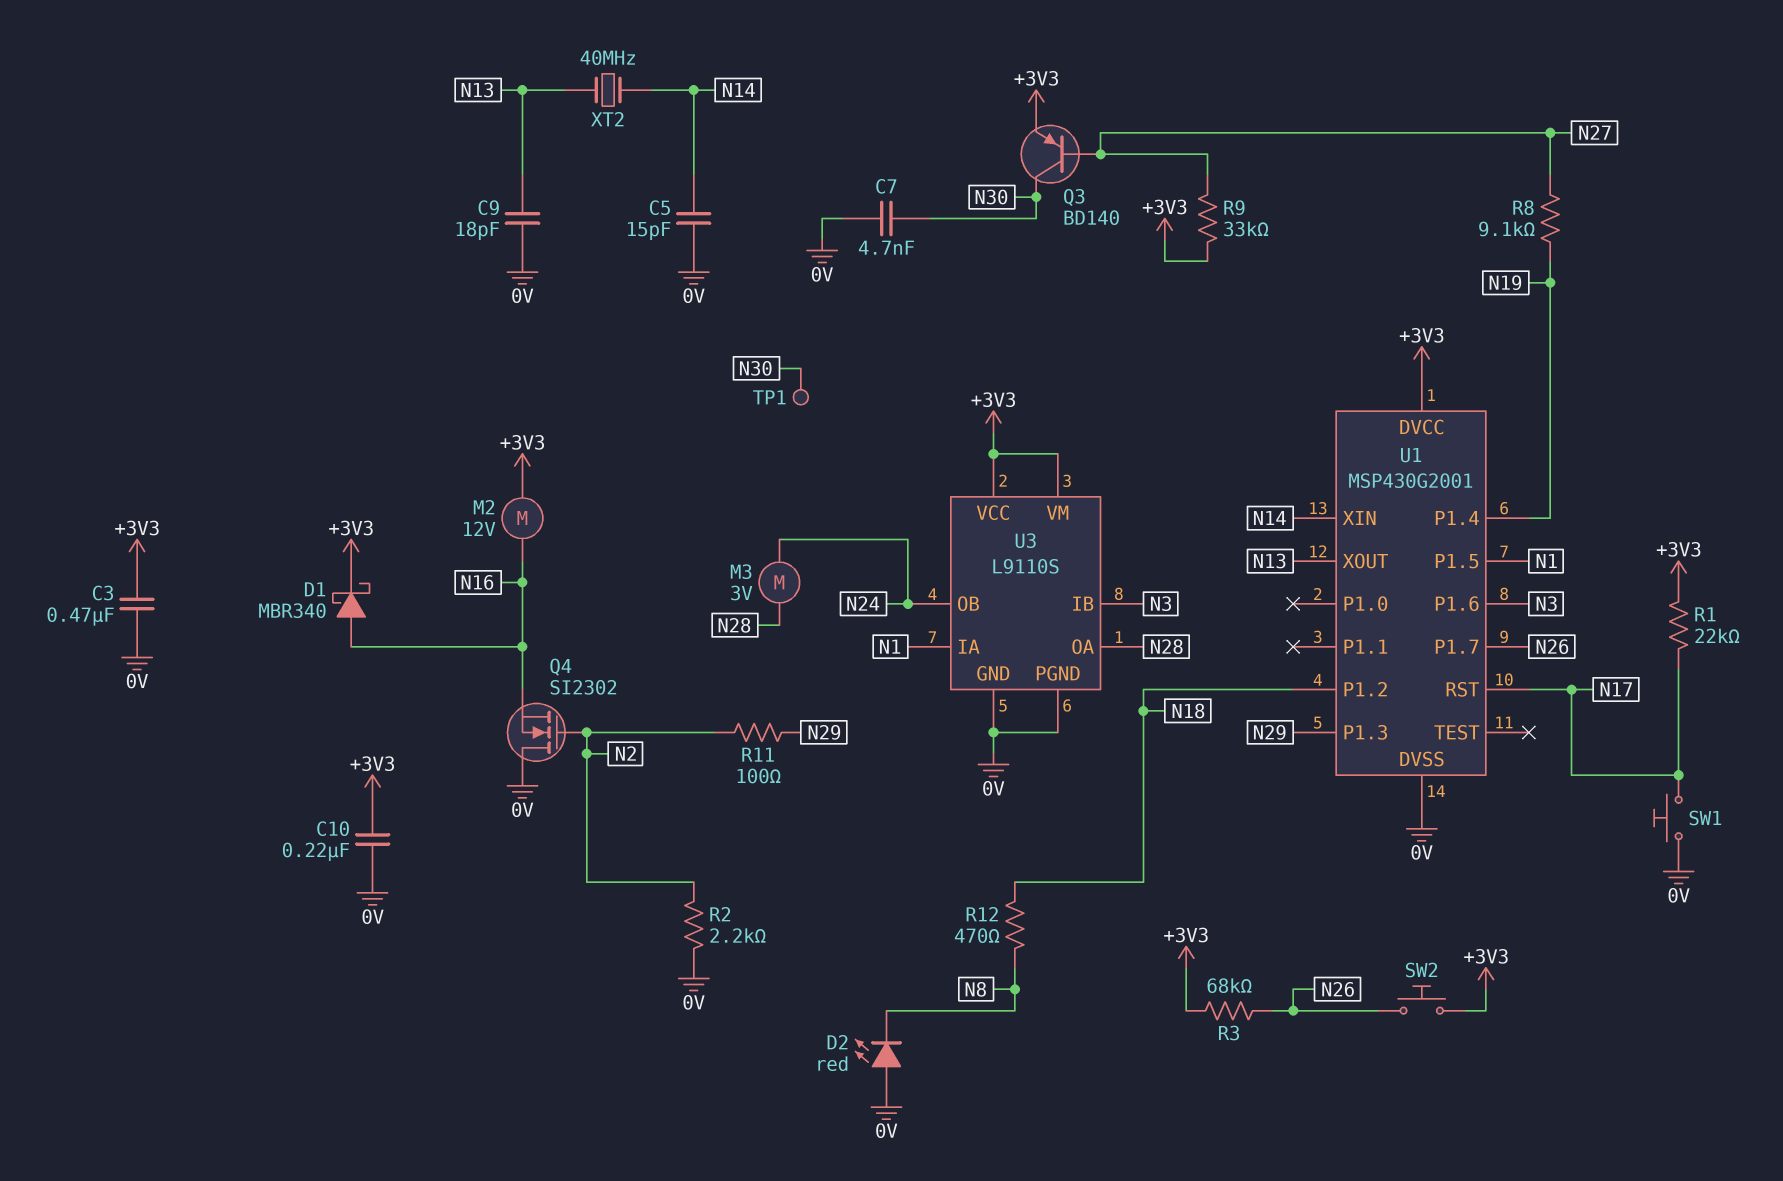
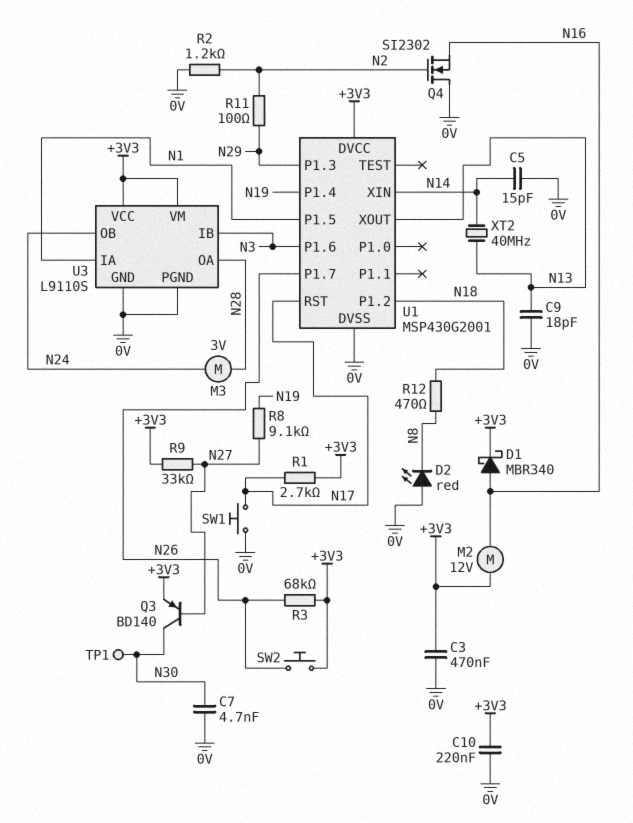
R1: 22k (+3V3, N17) -> 2.7k (+3V3, N17)
R2: 2.2k (0V, N2) -> 1.2k (0V, N2)

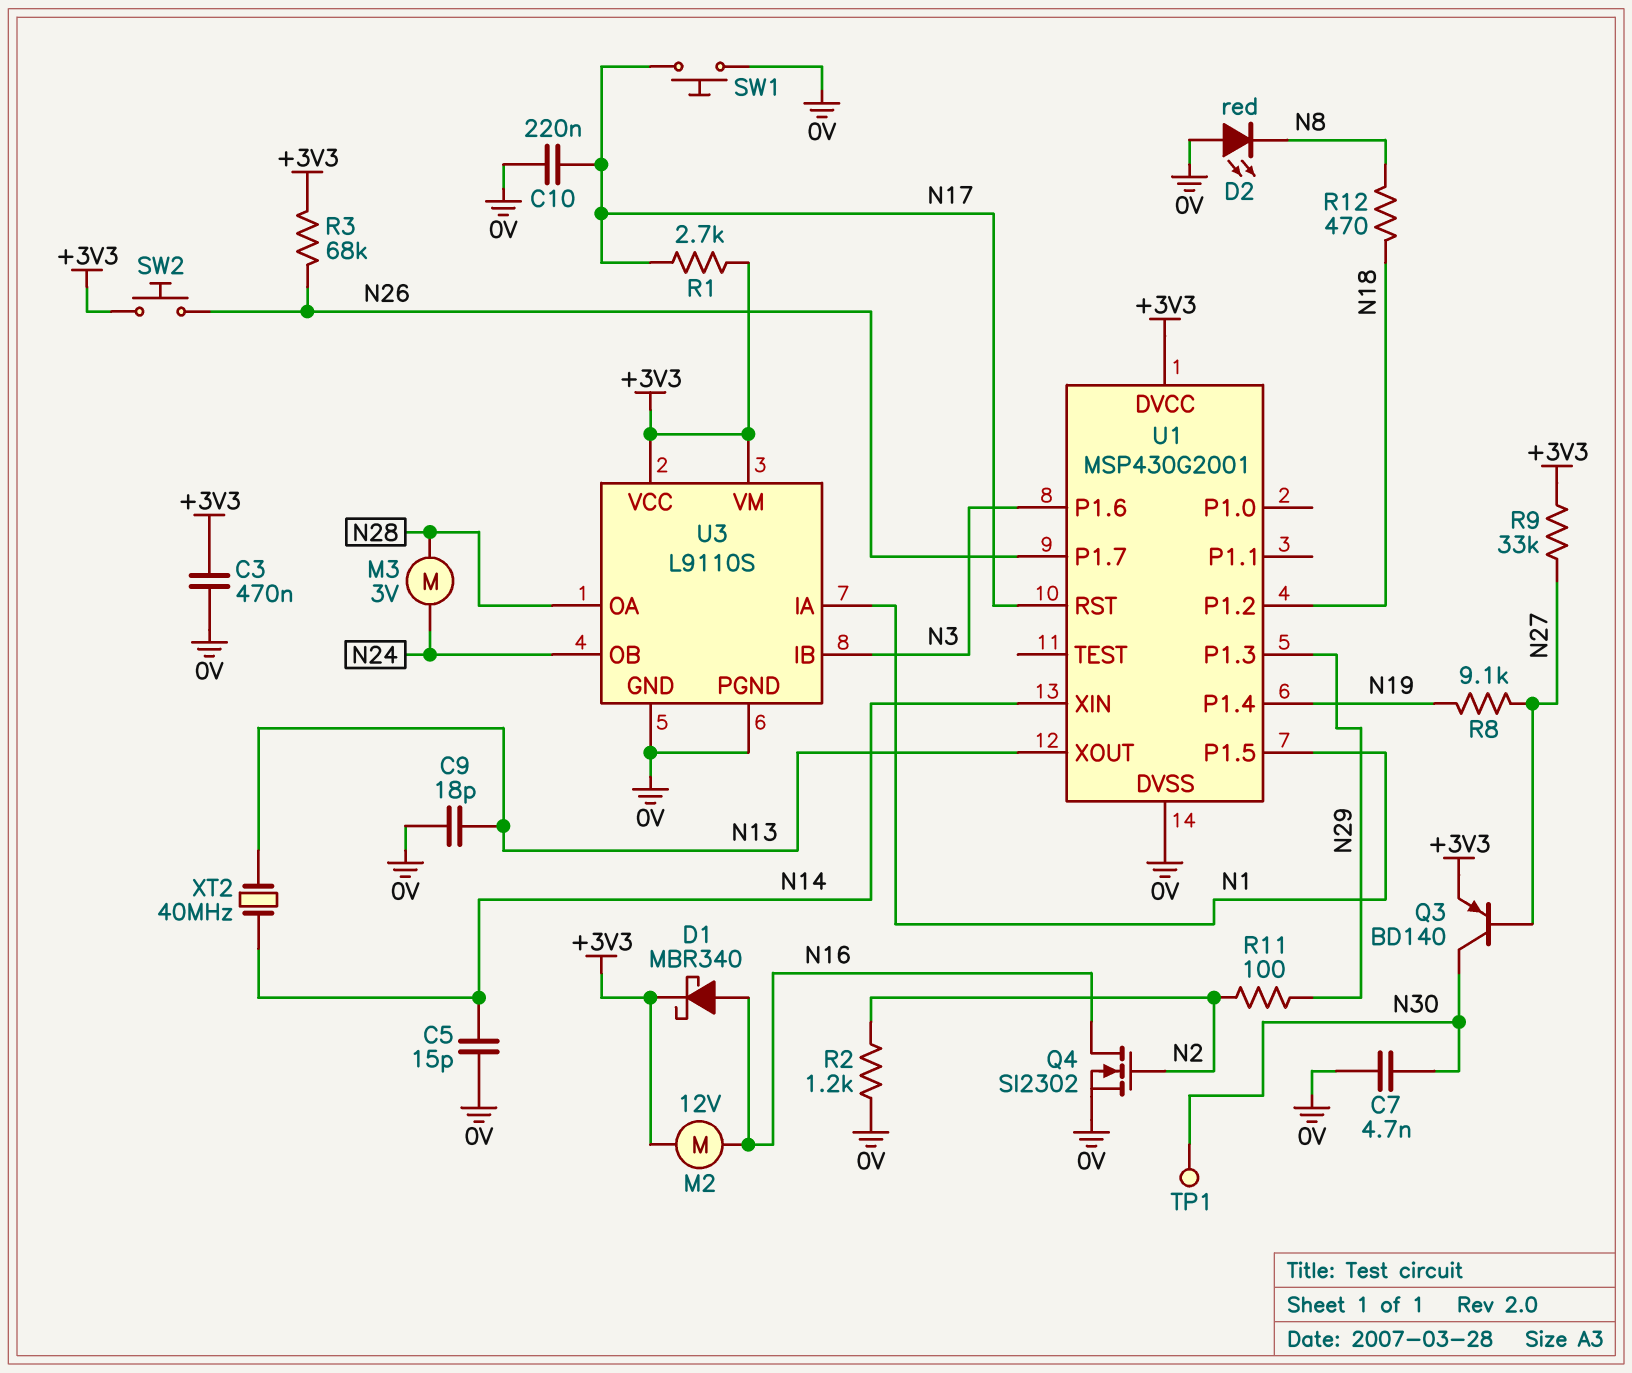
C10: 220nF (+3V3, 0V) -> 220nF (0V, N17)
Q4: NMOS SI2302 (G N2, D 0V, S N16) -> NMOS SI2302 (G N2, D N16, S 0V)

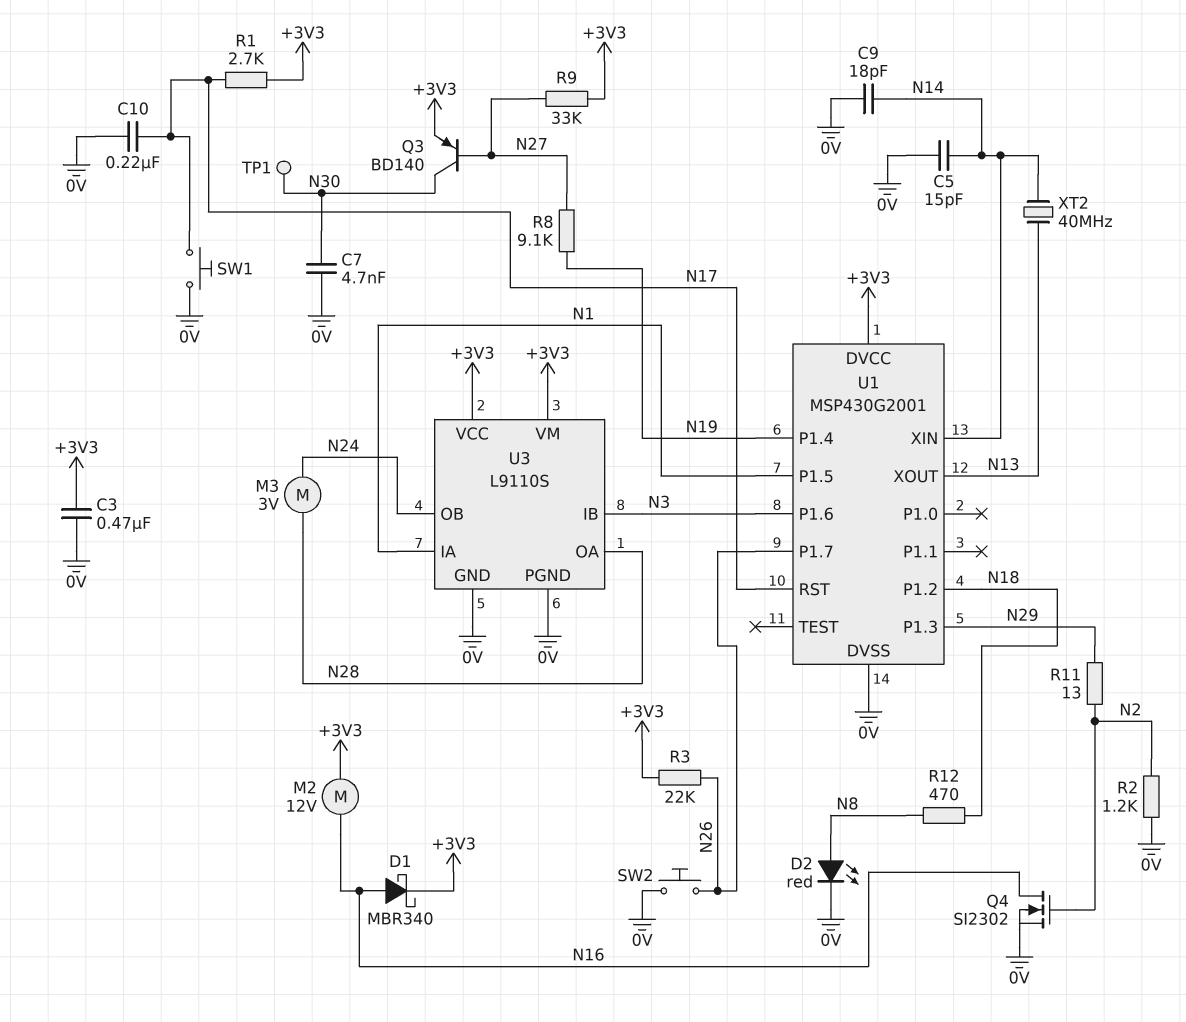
C9: 18pF (0V, N13) -> 18pF (0V, N14)
D2: LED red (A 0V, K N8) -> LED red (A N8, K 0V)
R3: 68k (+3V3, N26) -> 22k (+3V3, N26)
R11: 100 (N2, N29) -> 13 (N2, N29)
SW2: button (+3V3, N26) -> button (0V, N26)

